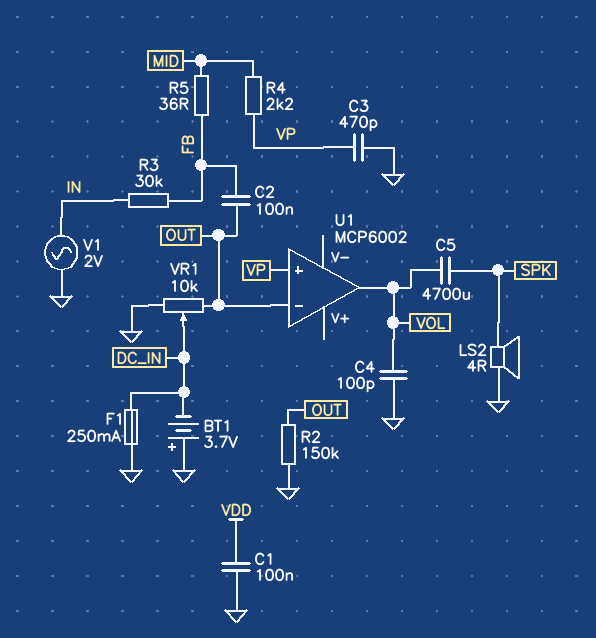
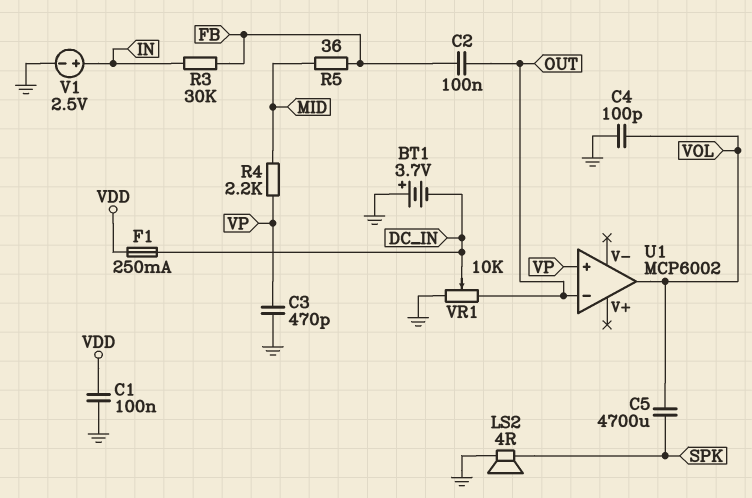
F1: 250mA (DC_IN, GND) -> 250mA (DC_IN, VDD)
R2: 150k (GND, OUT) -> none
V1: AC 2V (GND, IN) -> 2.5V (plus IN, minus GND)

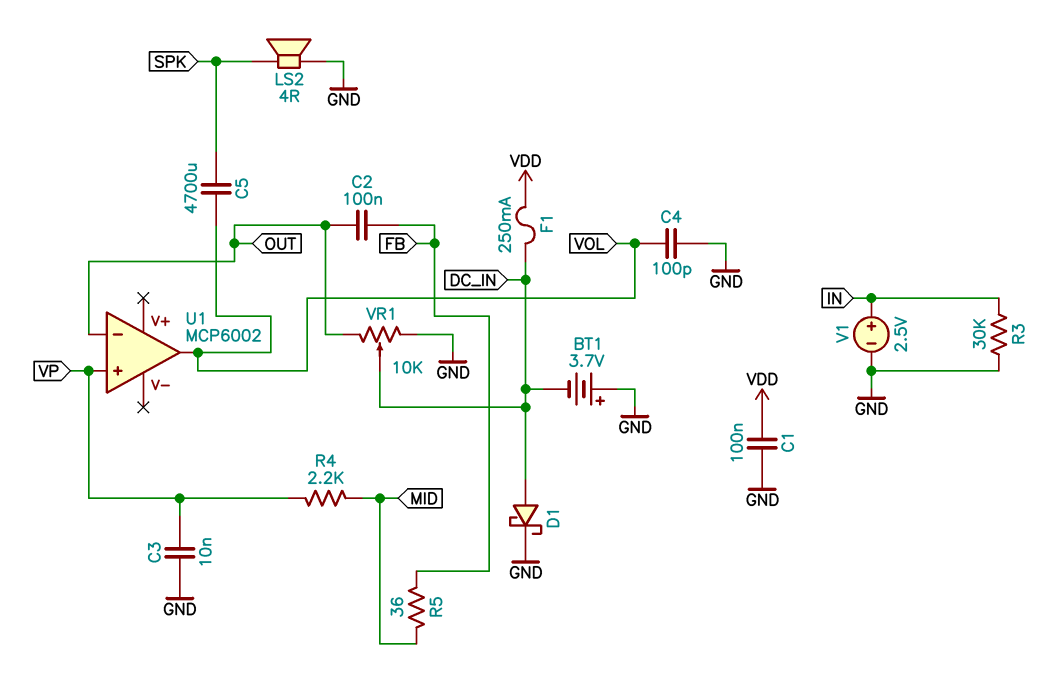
C3: 470pF (GND, VP) -> 10nF (GND, VP)
D1: none -> schottky (A DC_IN, K GND)
R3: 30k (FB, IN) -> 30k (GND, IN)

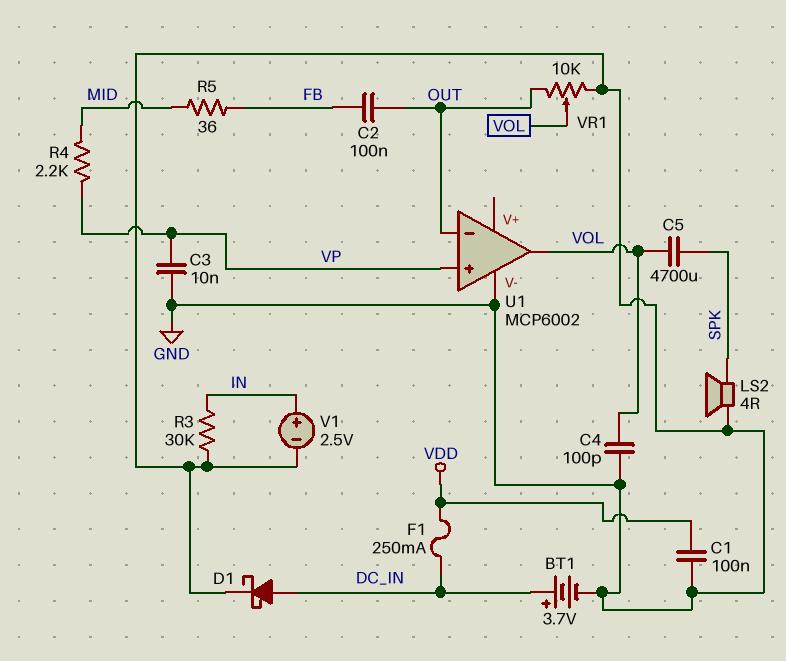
BT1: 3.7V (plus GND, minus DC_IN) -> 3.7V (plus DC_IN, minus GND)
U1 pin V-: none -> GND
VR1: 10k (GND, OUT, wiper DC_IN) -> 10k (GND, OUT, wiper VOL)

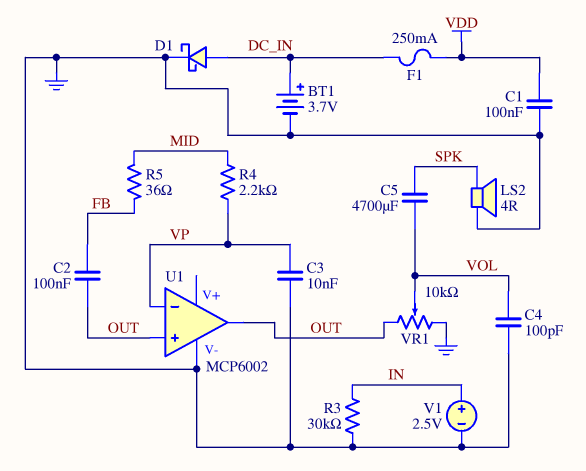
U1 pin in+: VP -> OUT
U1 pin in-: OUT -> VP
U1 pin out: VOL -> OUT

